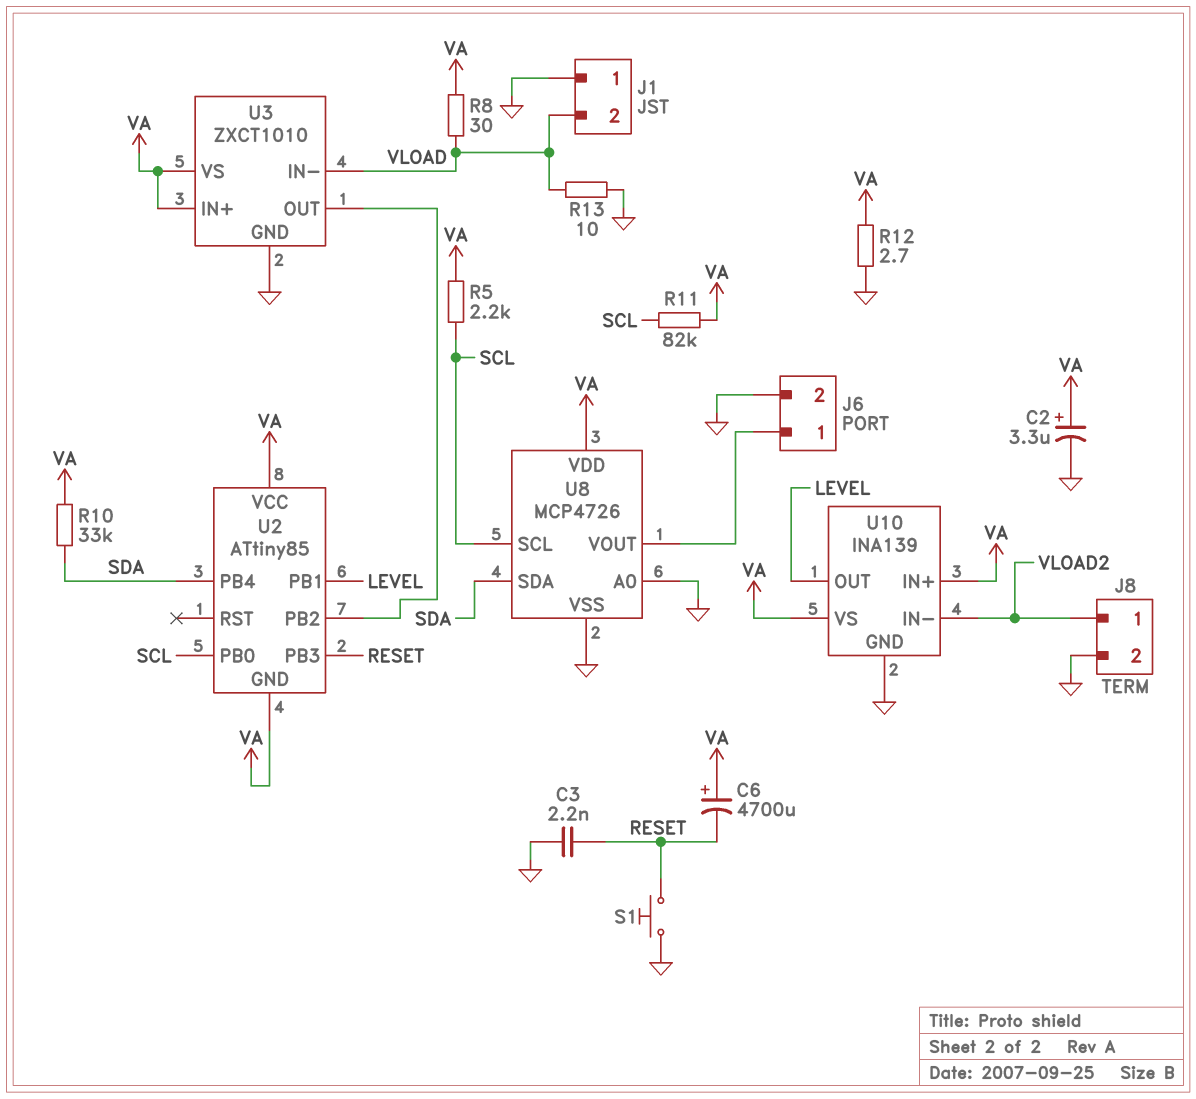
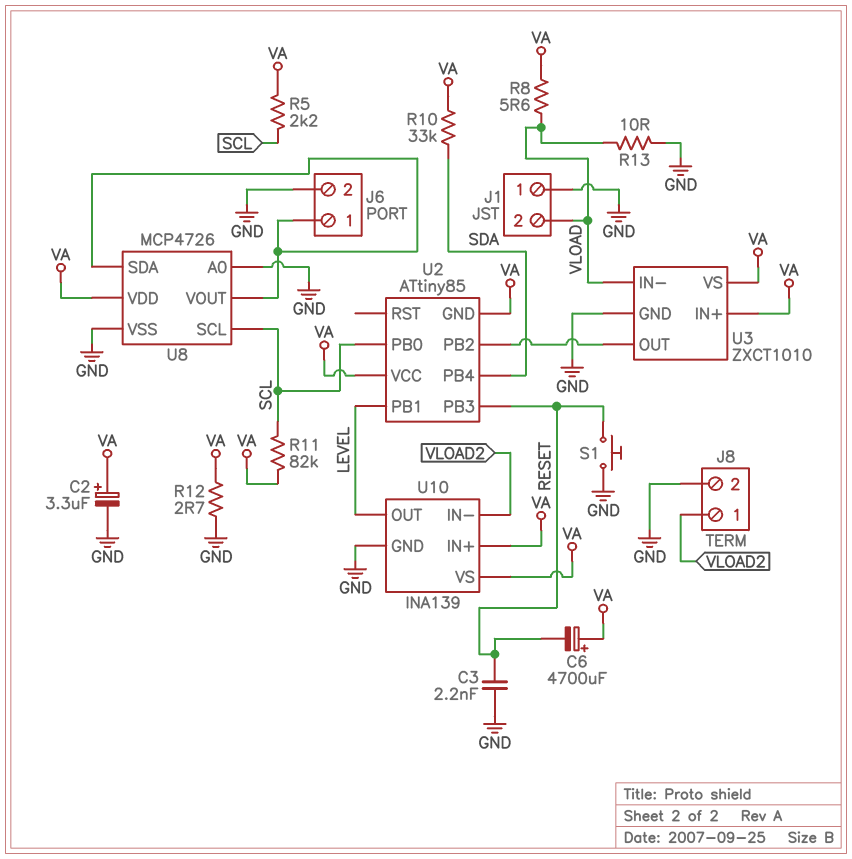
R8: 30 (VA, VLOAD) -> 5.6 (VA, VLOAD)
U8 pin SDA: SDA -> J6/1

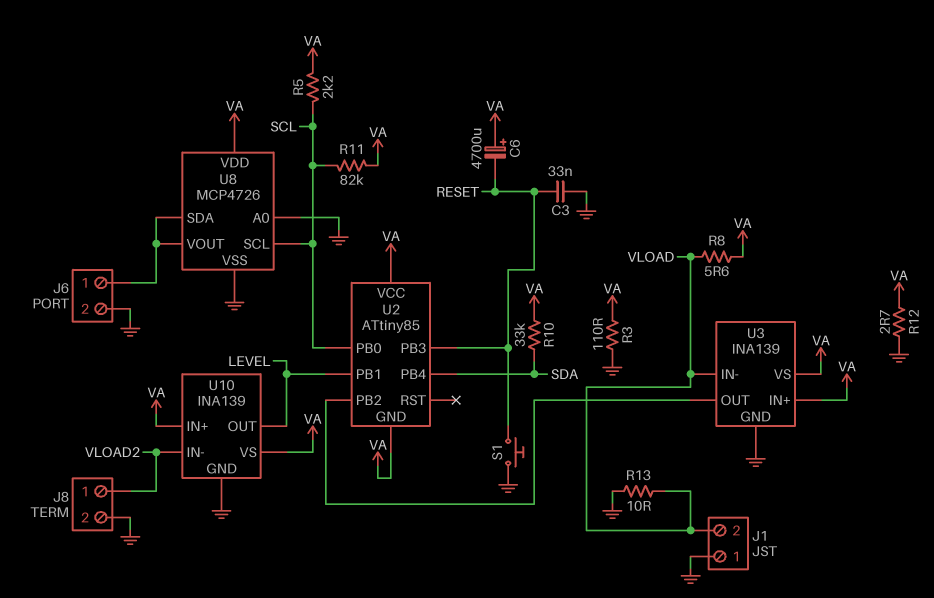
C2: 3.3uF (plus VA, minus GND) -> none
C3: 2.2nF (GND, RESET) -> 33nF (GND, RESET)
R3: none -> 110 (GND, VA)
U3: ZXCT1010 -> INA139

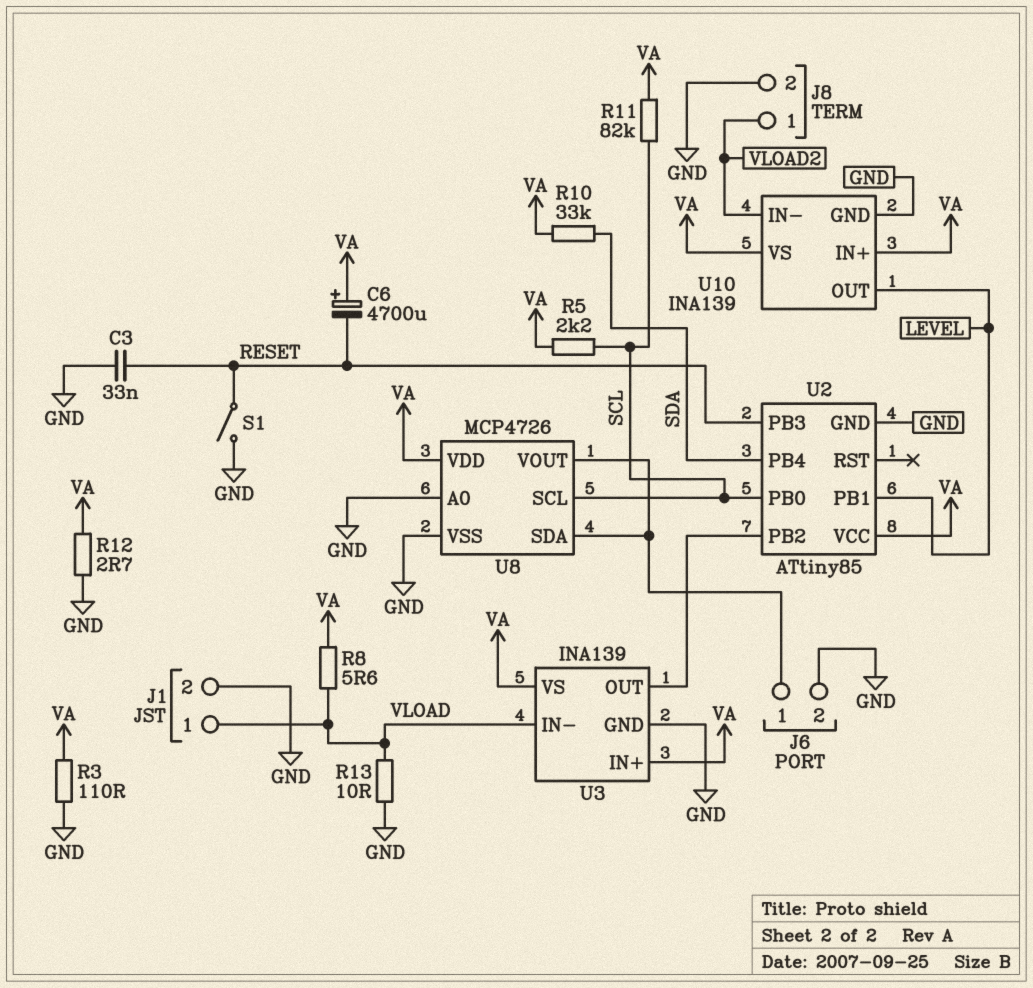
J1 pin 1: GND -> VLOAD
J1 pin 2: VLOAD -> GND
S1: button (GND, RESET) -> switch (GND, RESET)
U2 pin GND: VA -> GND

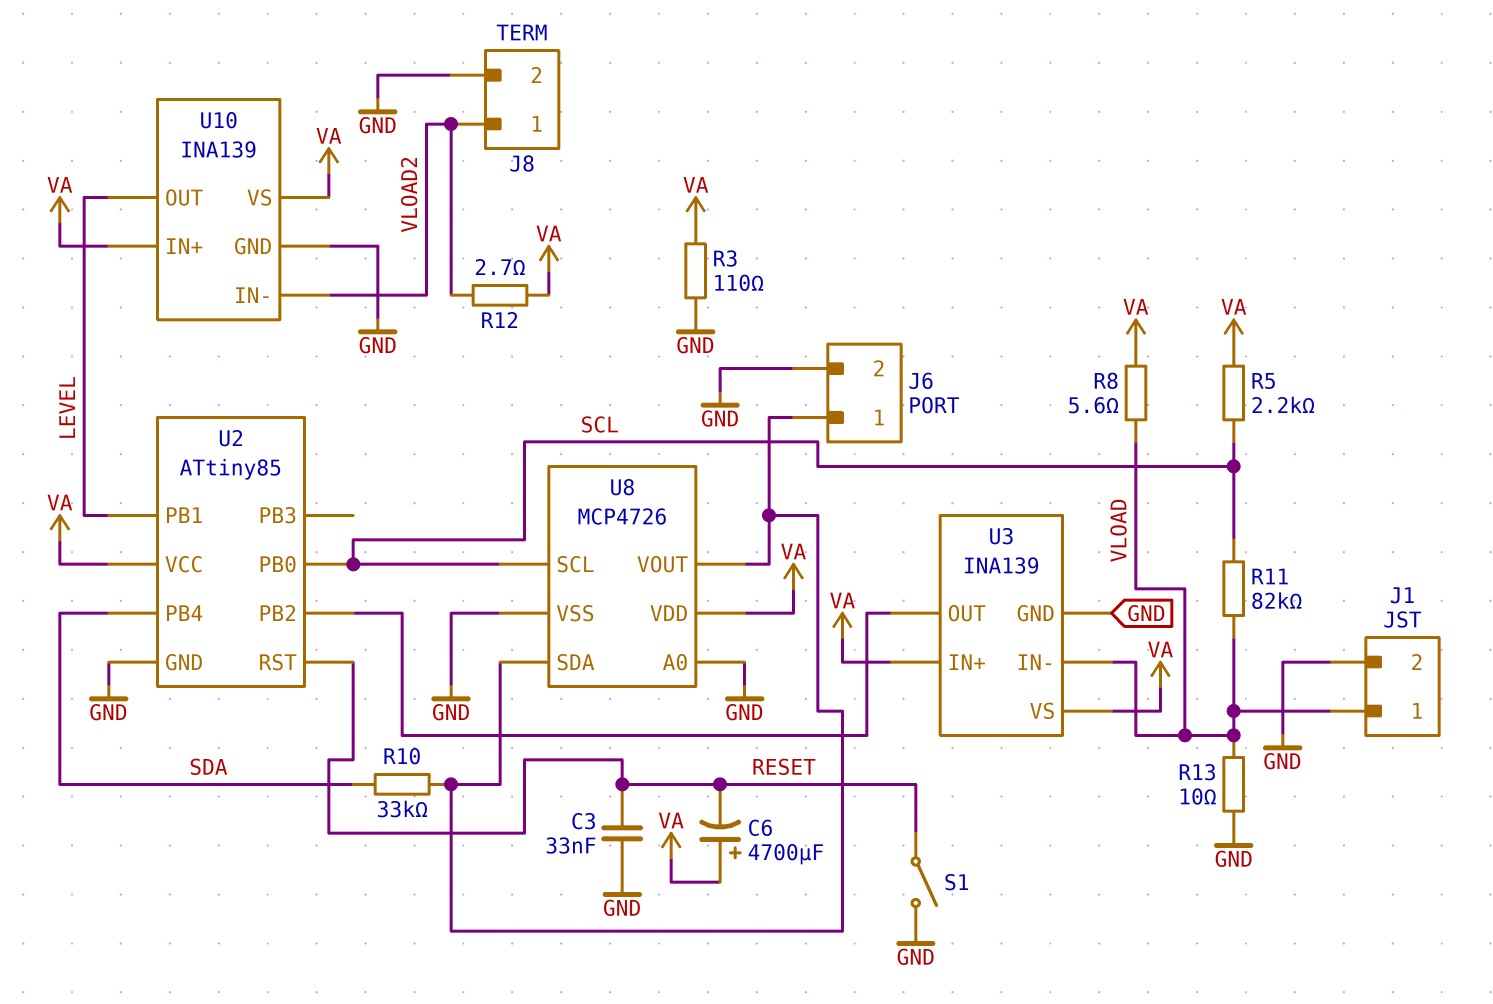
R10: 33k (SDA, VA) -> 33k (J6/1, SDA)
R11: 82k (SCL, VA) -> 82k (SCL, VLOAD)
R12: 2.7 (GND, VA) -> 2.7 (VA, VLOAD2)
U2 pin PB3: RESET -> none
U2 pin RST: none -> RESET

